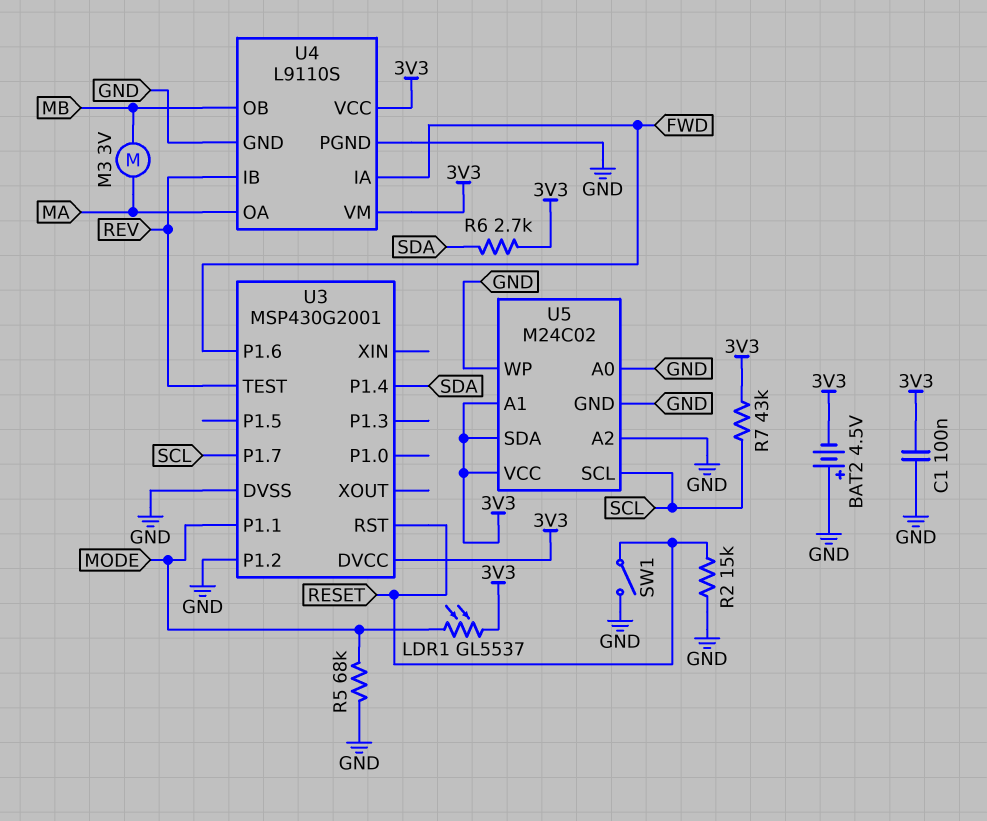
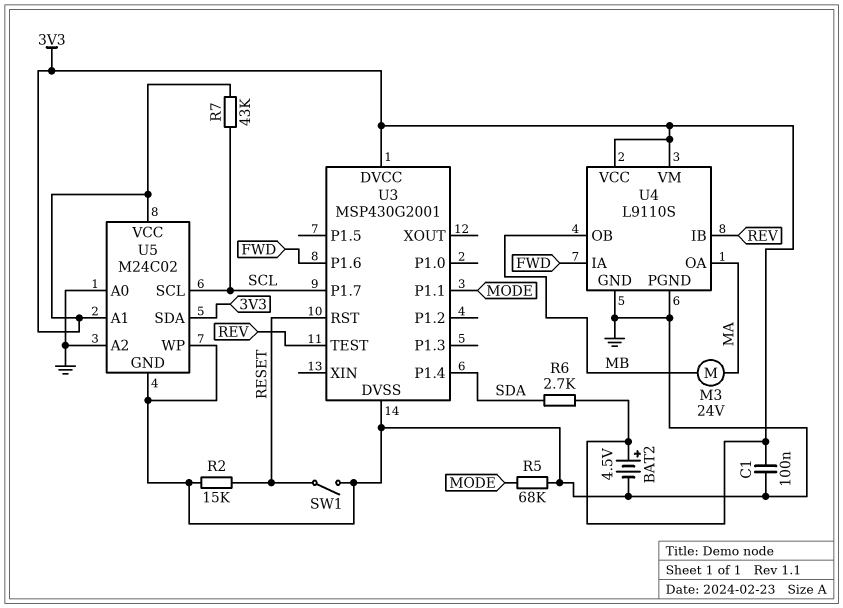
BAT2: 4.5V (plus GND, minus 3V3) -> 4.5V (plus 3V3, minus GND)
LDR1: GL5537 (3V3, MODE) -> none
M3: motor 3V (MA, MB) -> motor 24V (MA, MB)
U3 pin P1.2: GND -> none

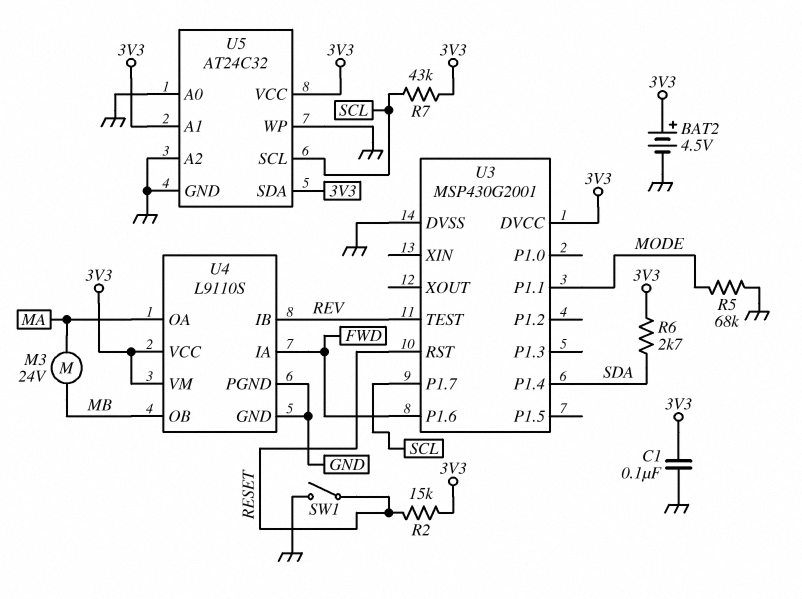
R2: 15k (GND, RESET) -> 15k (3V3, RESET)
U5: M24C02 -> AT24C32

